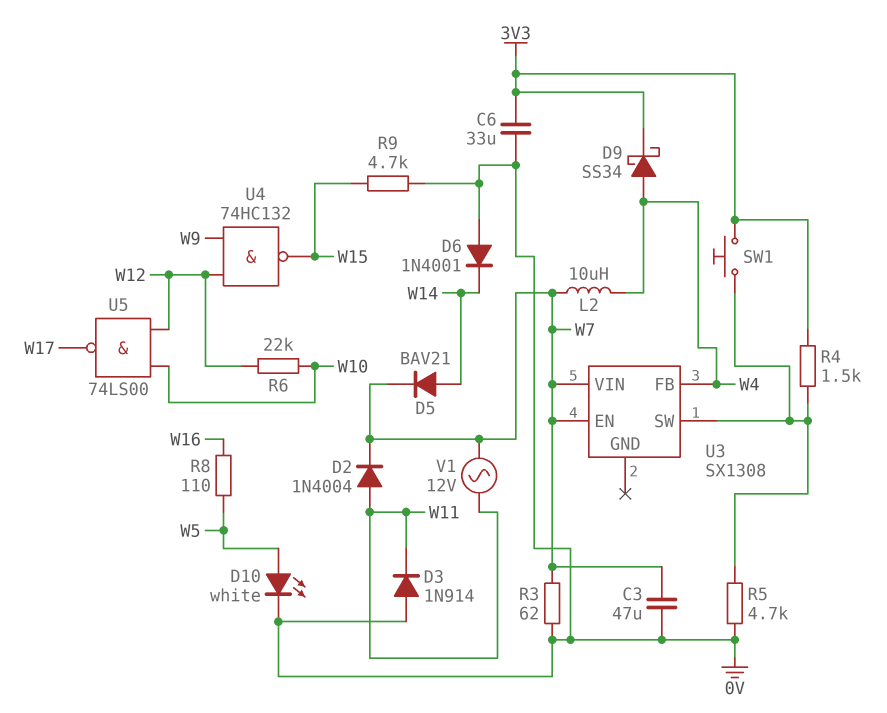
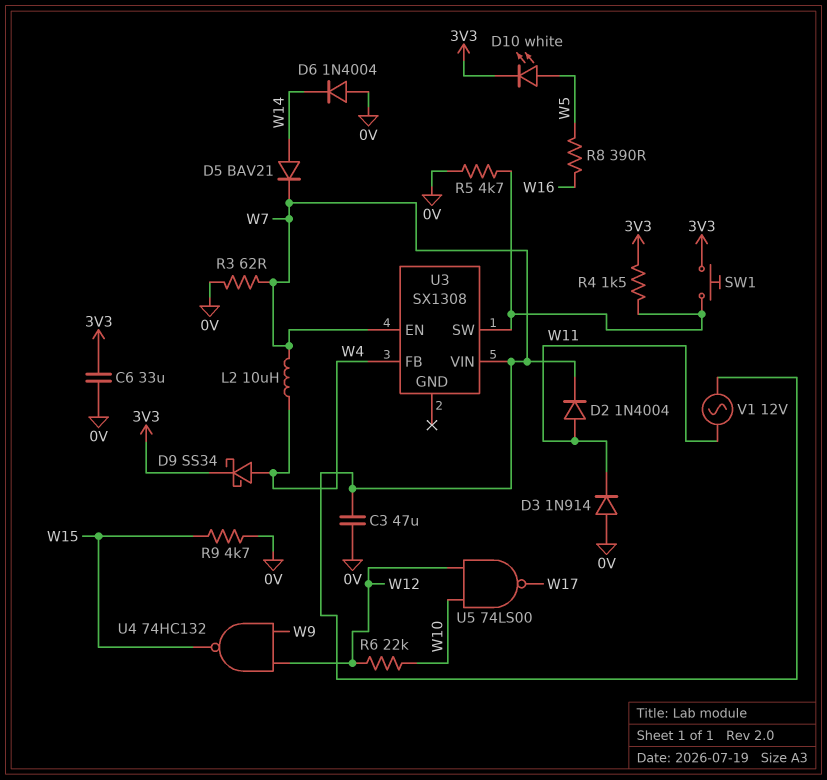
D6: diode 1N4001 (A 0V, K W14) -> diode 1N4004 (A 0V, K W14)
D10: LED white (A W5, K 0V) -> LED white (A W5, K 3V3)
R8: 110 (W5, W16) -> 390 (W5, W16)

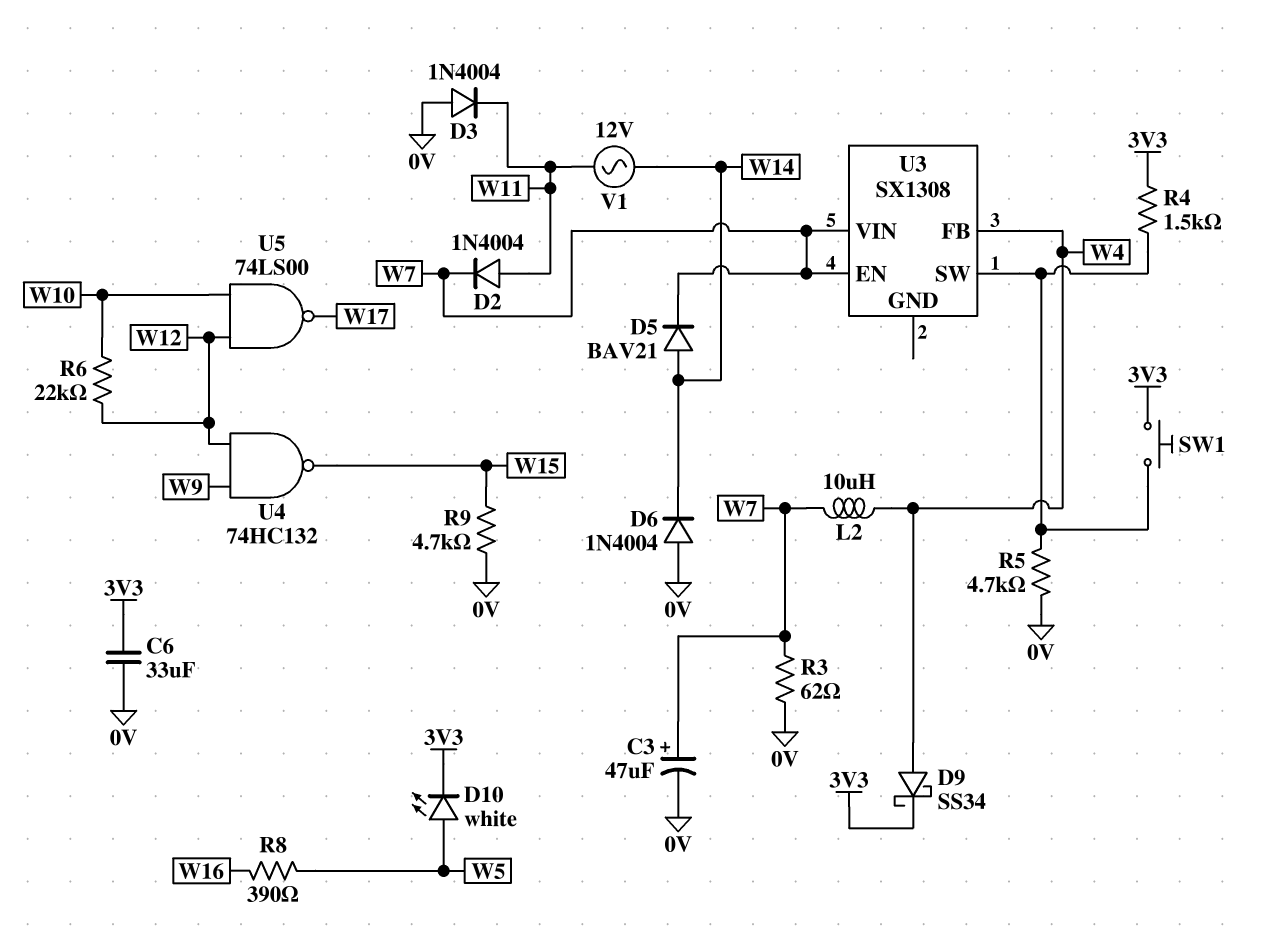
C3: 47uF (0V, W7) -> 47uF (plus W7, minus 0V)
D3: diode 1N914 (A 0V, K W11) -> diode 1N4004 (A 0V, K W11)
V1: AC 12V (W7, W11) -> AC 12V (W11, W14)

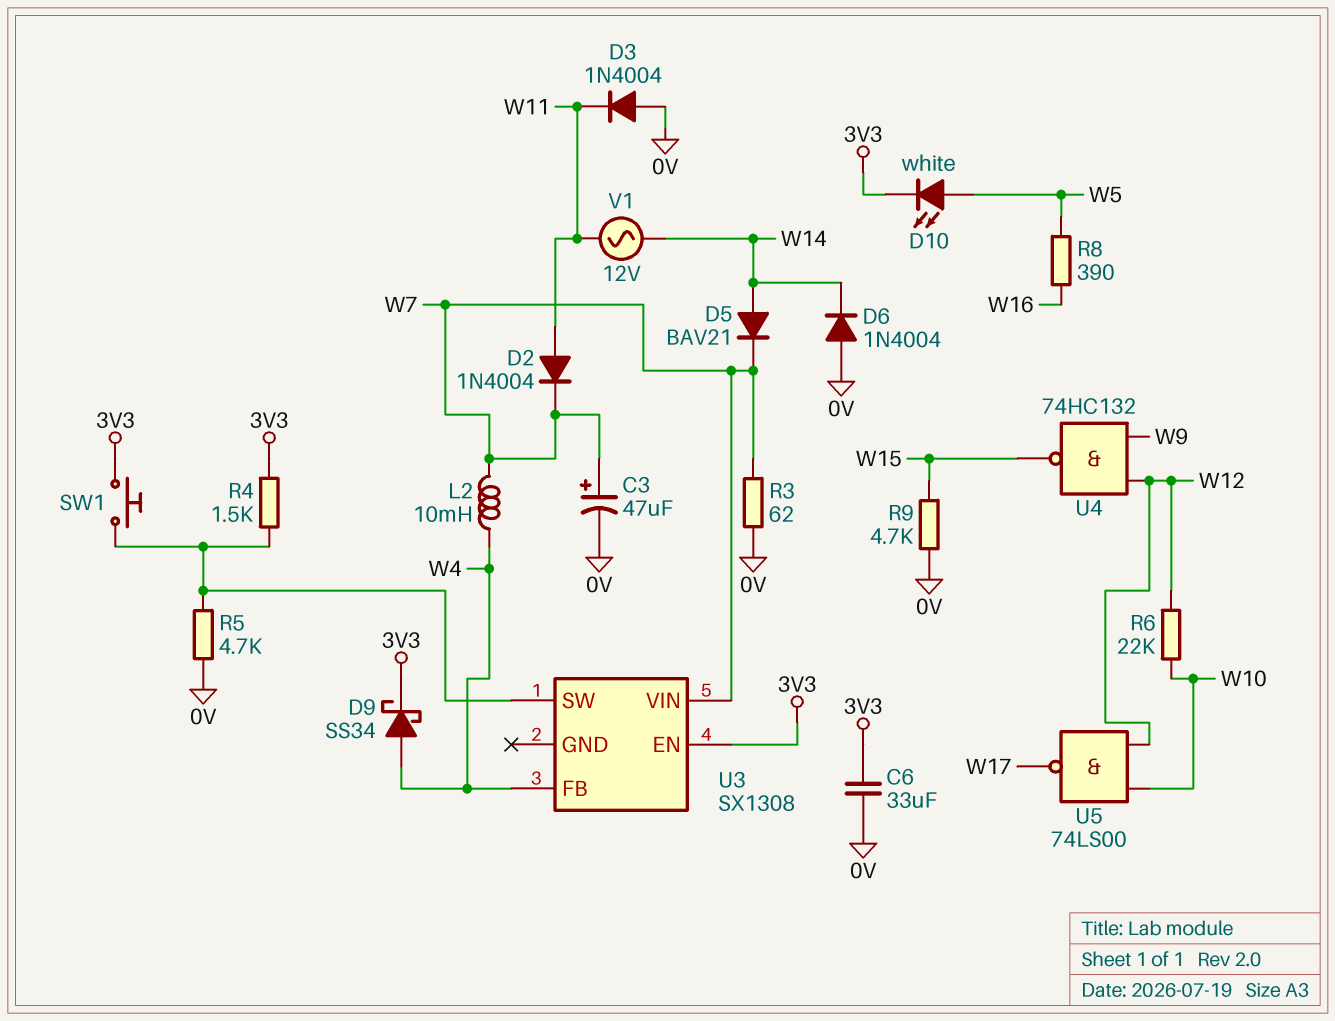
L2: 10uH (W4, W7) -> 10mH (W4, W7)
U3 pin EN: W7 -> 3V3

